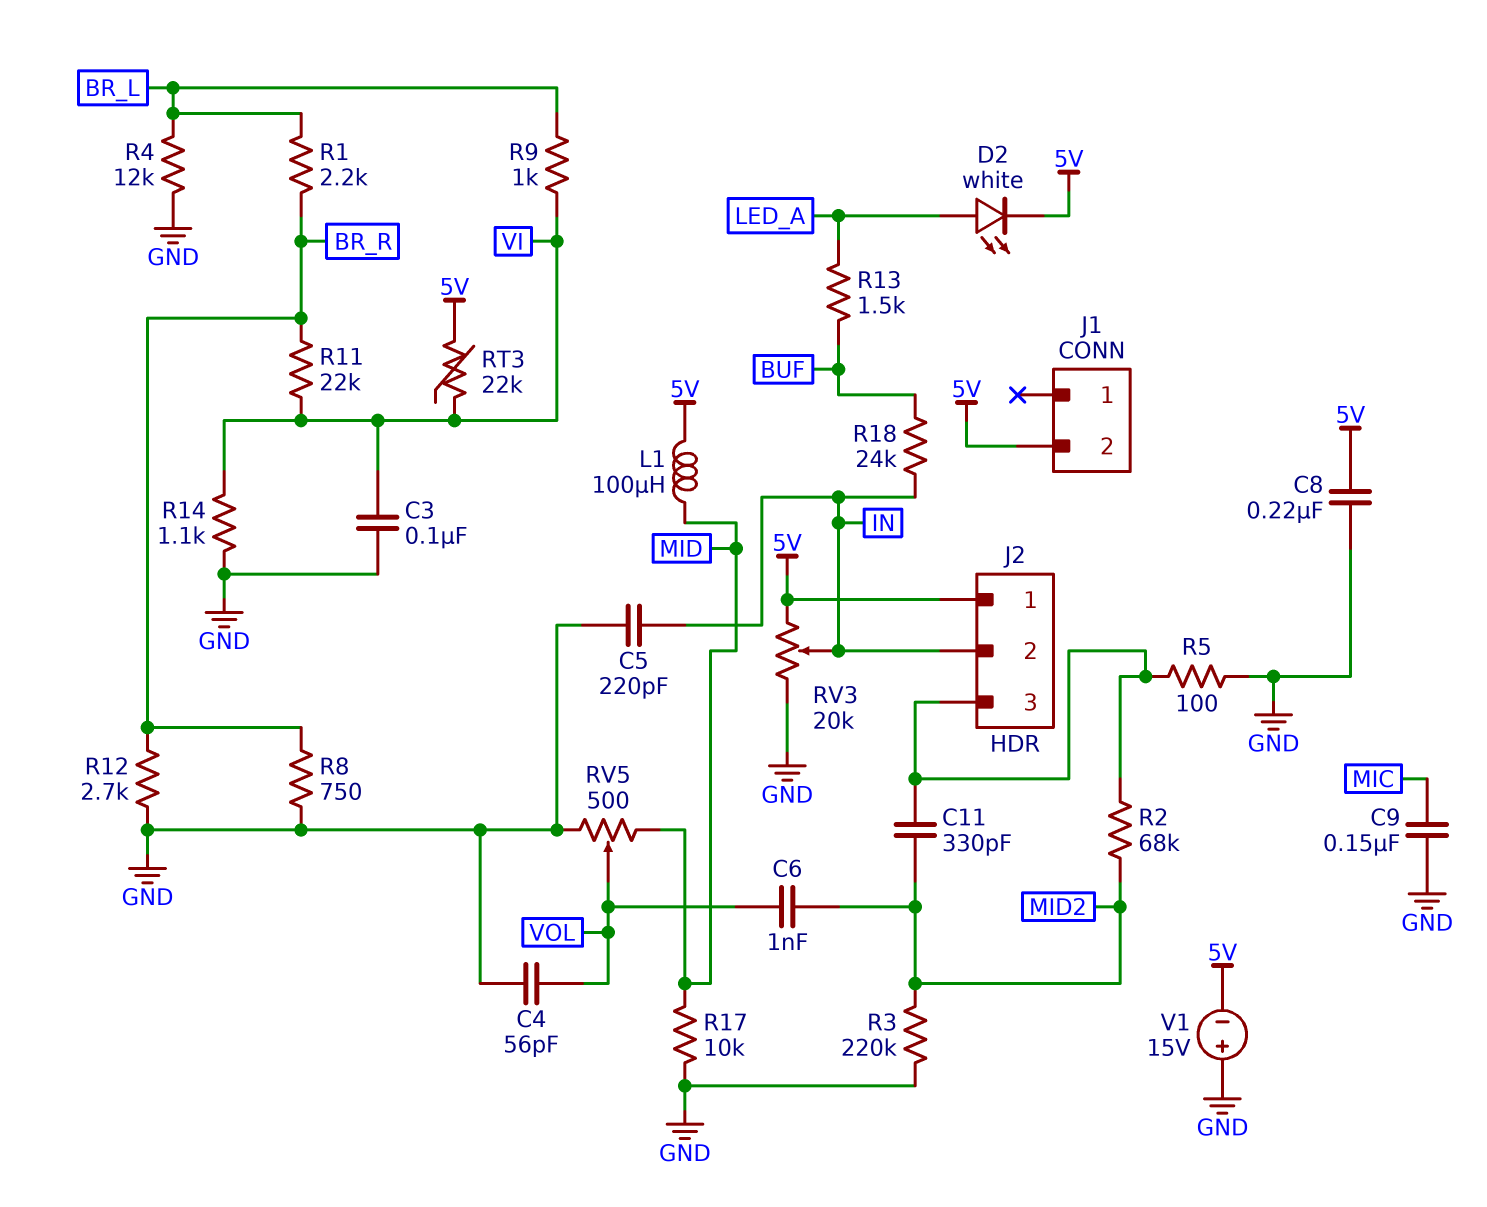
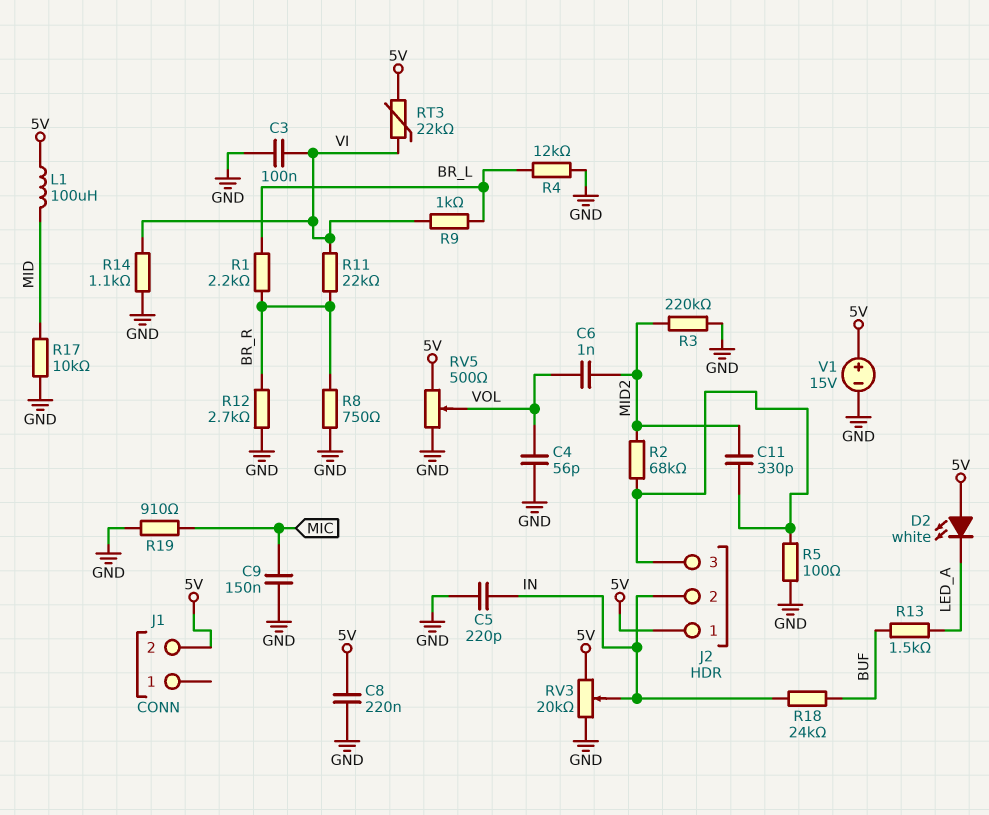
D2: LED white (A LED_A, K 5V) -> LED white (A 5V, K LED_A)
R19: none -> 910 (GND, MIC)
RV5: 500 (GND, MID, wiper VOL) -> 500 (5V, GND, wiper VOL)
V1: 15V (plus GND, minus 5V) -> 15V (plus 5V, minus GND)

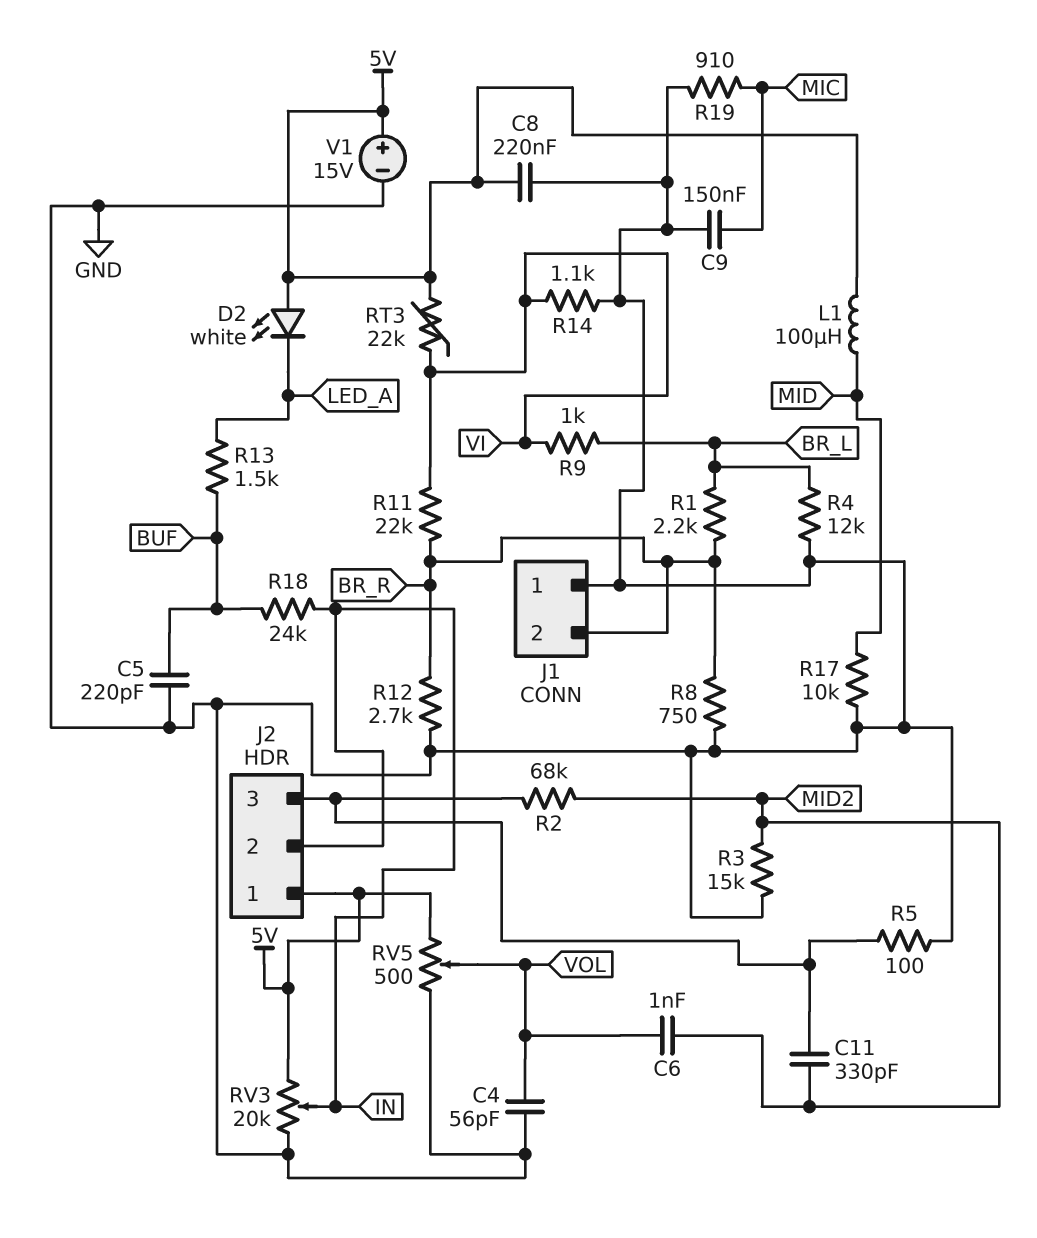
C3: 100nF (GND, VI) -> none
C5: 220pF (GND, IN) -> 220pF (BUF, GND)
J1 pin 1: none -> GND
J1 pin 2: 5V -> BR_R
R3: 220k (GND, MID2) -> 15k (GND, MID2)

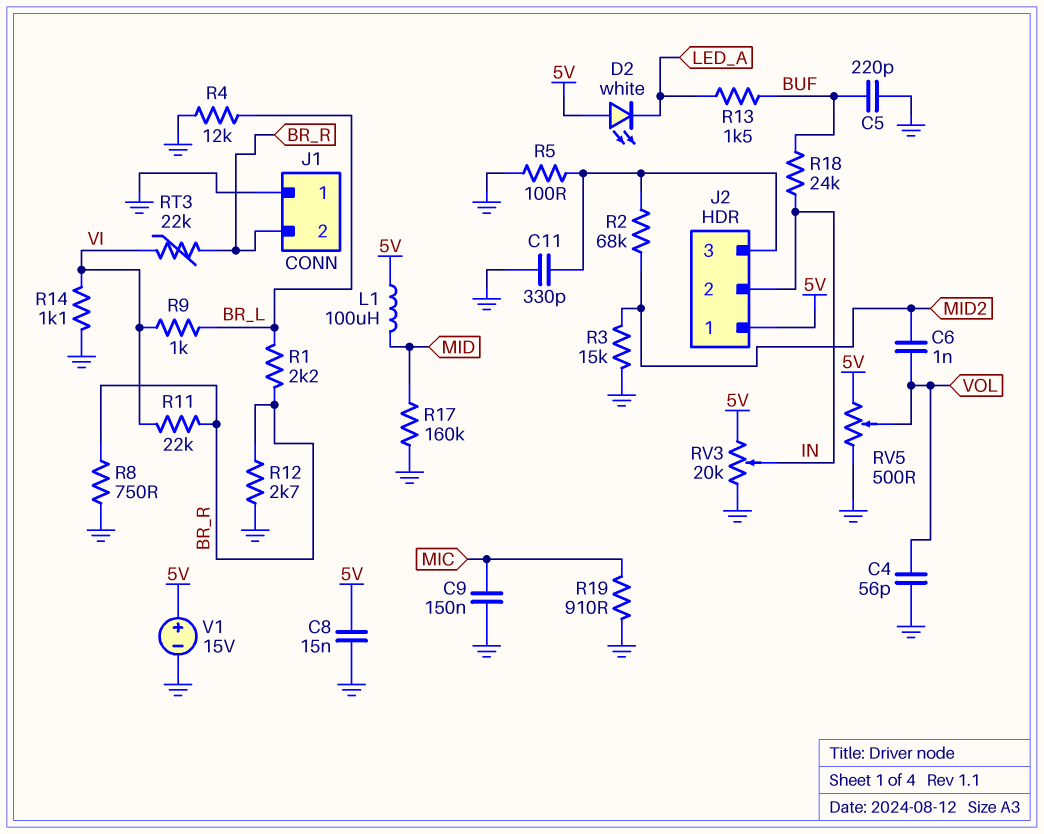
C8: 220nF (5V, GND) -> 15nF (5V, GND)
C11: 330pF (J2/3, MID2) -> 330pF (GND, J2/3)
R17: 10k (GND, MID) -> 160k (GND, MID)
RT3: 22k (5V, VI) -> 22k (BR_R, VI)

